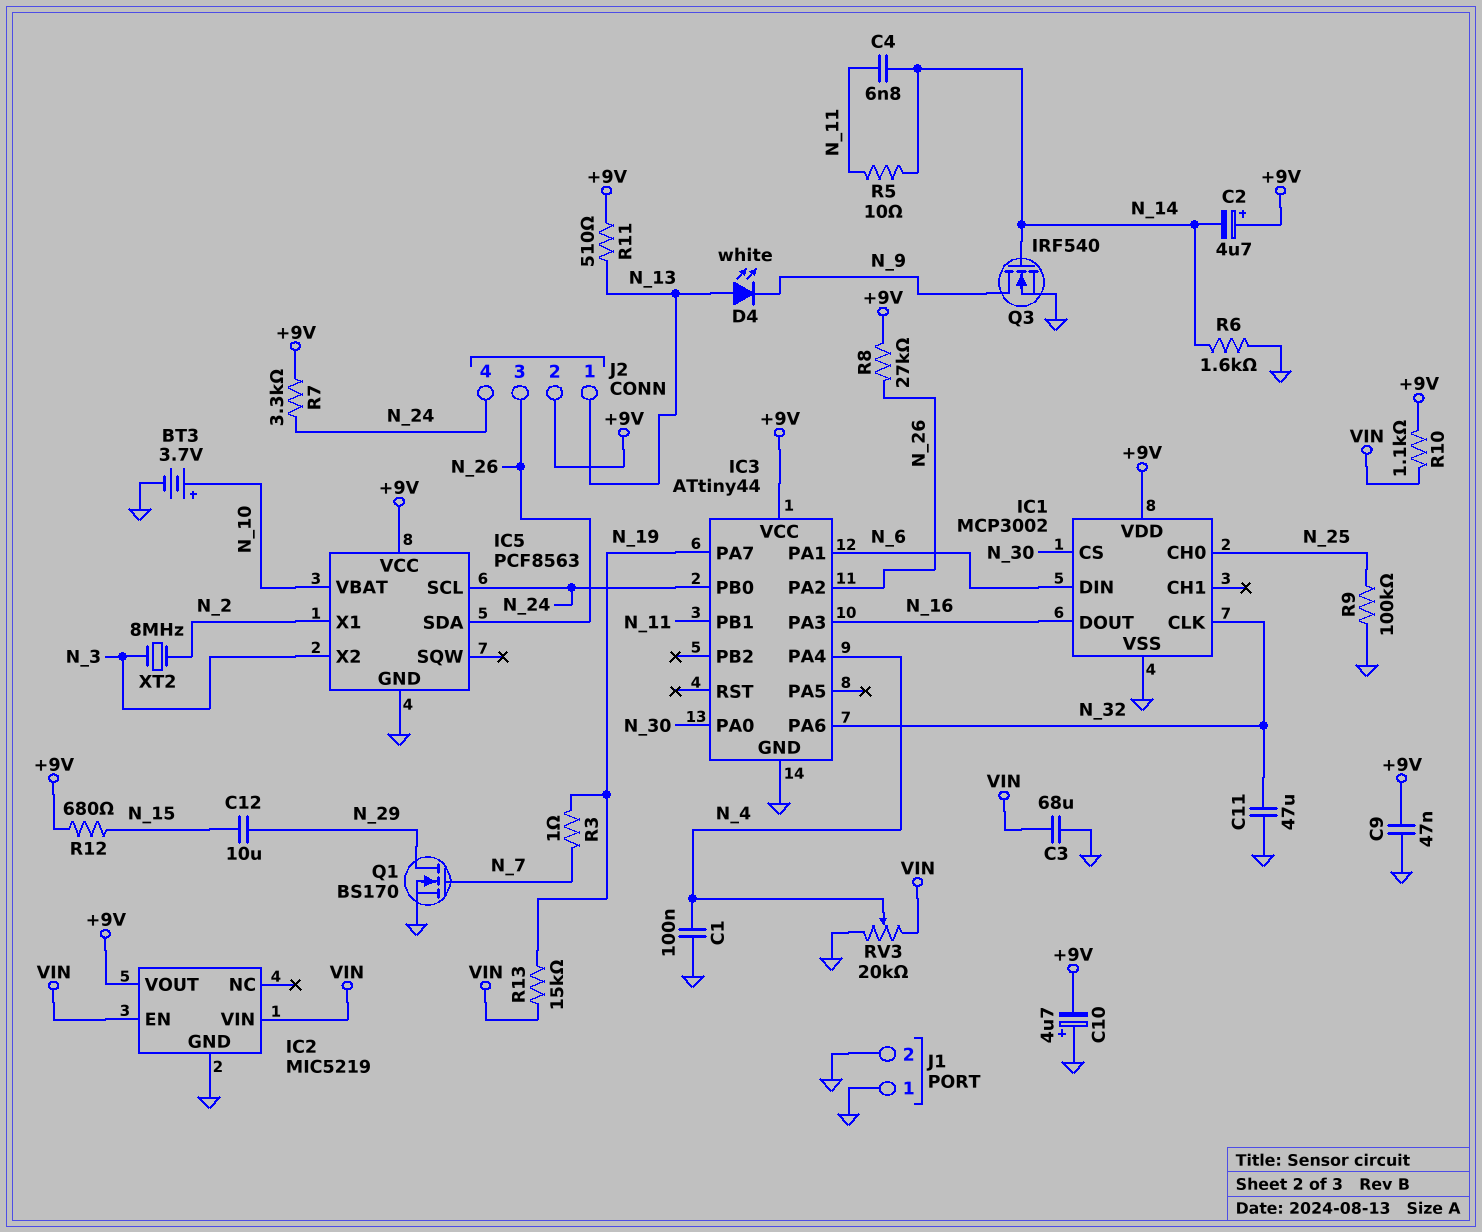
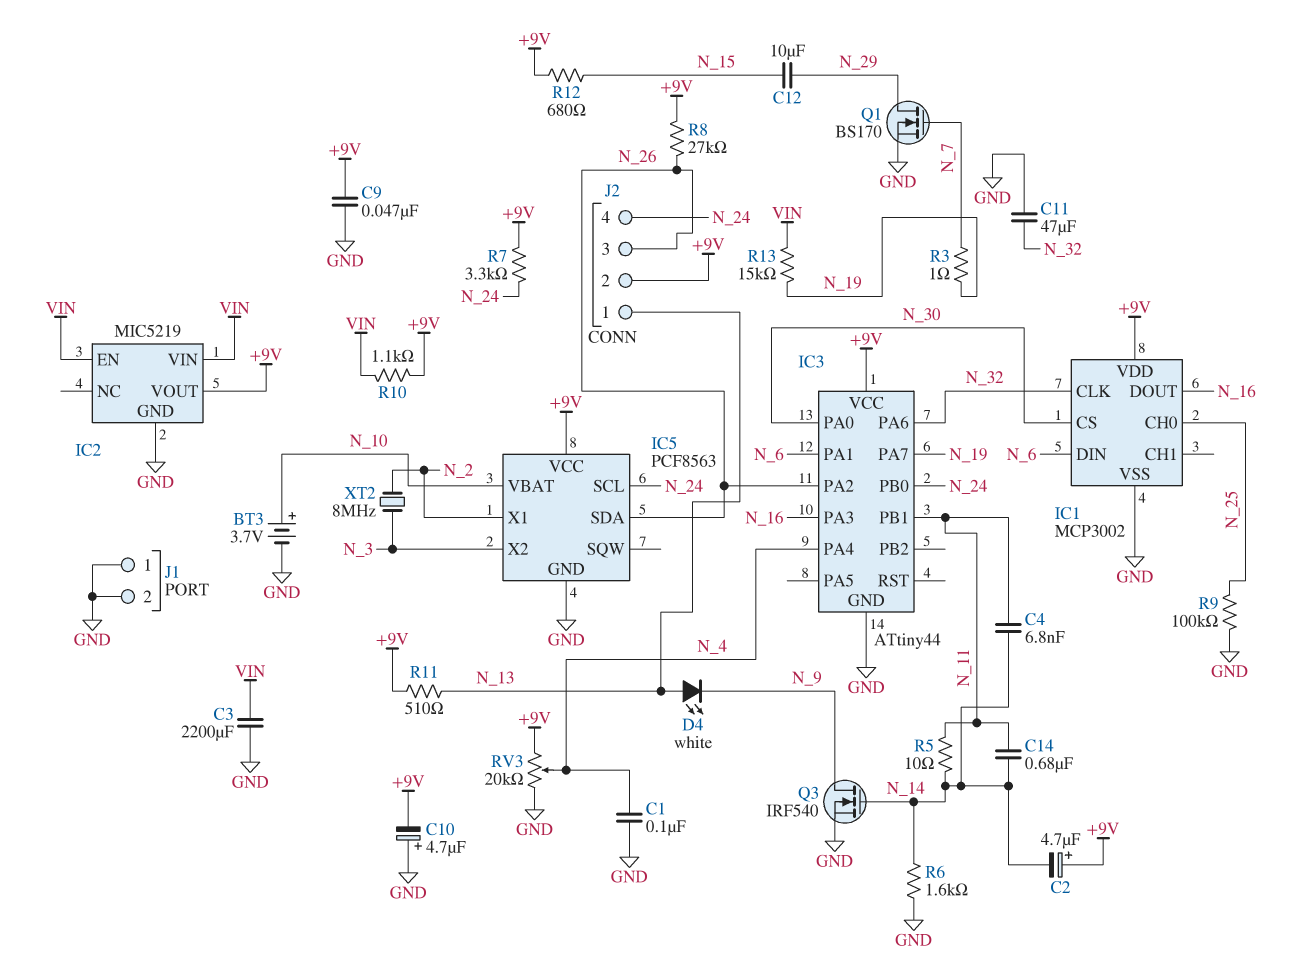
C3: 68uF (GND, VIN) -> 2200uF (GND, VIN)
C14: none -> 680nF (N_11, N_14)
RV3: 20k (GND, VIN, wiper N_4) -> 20k (+9V, GND, wiper N_4)

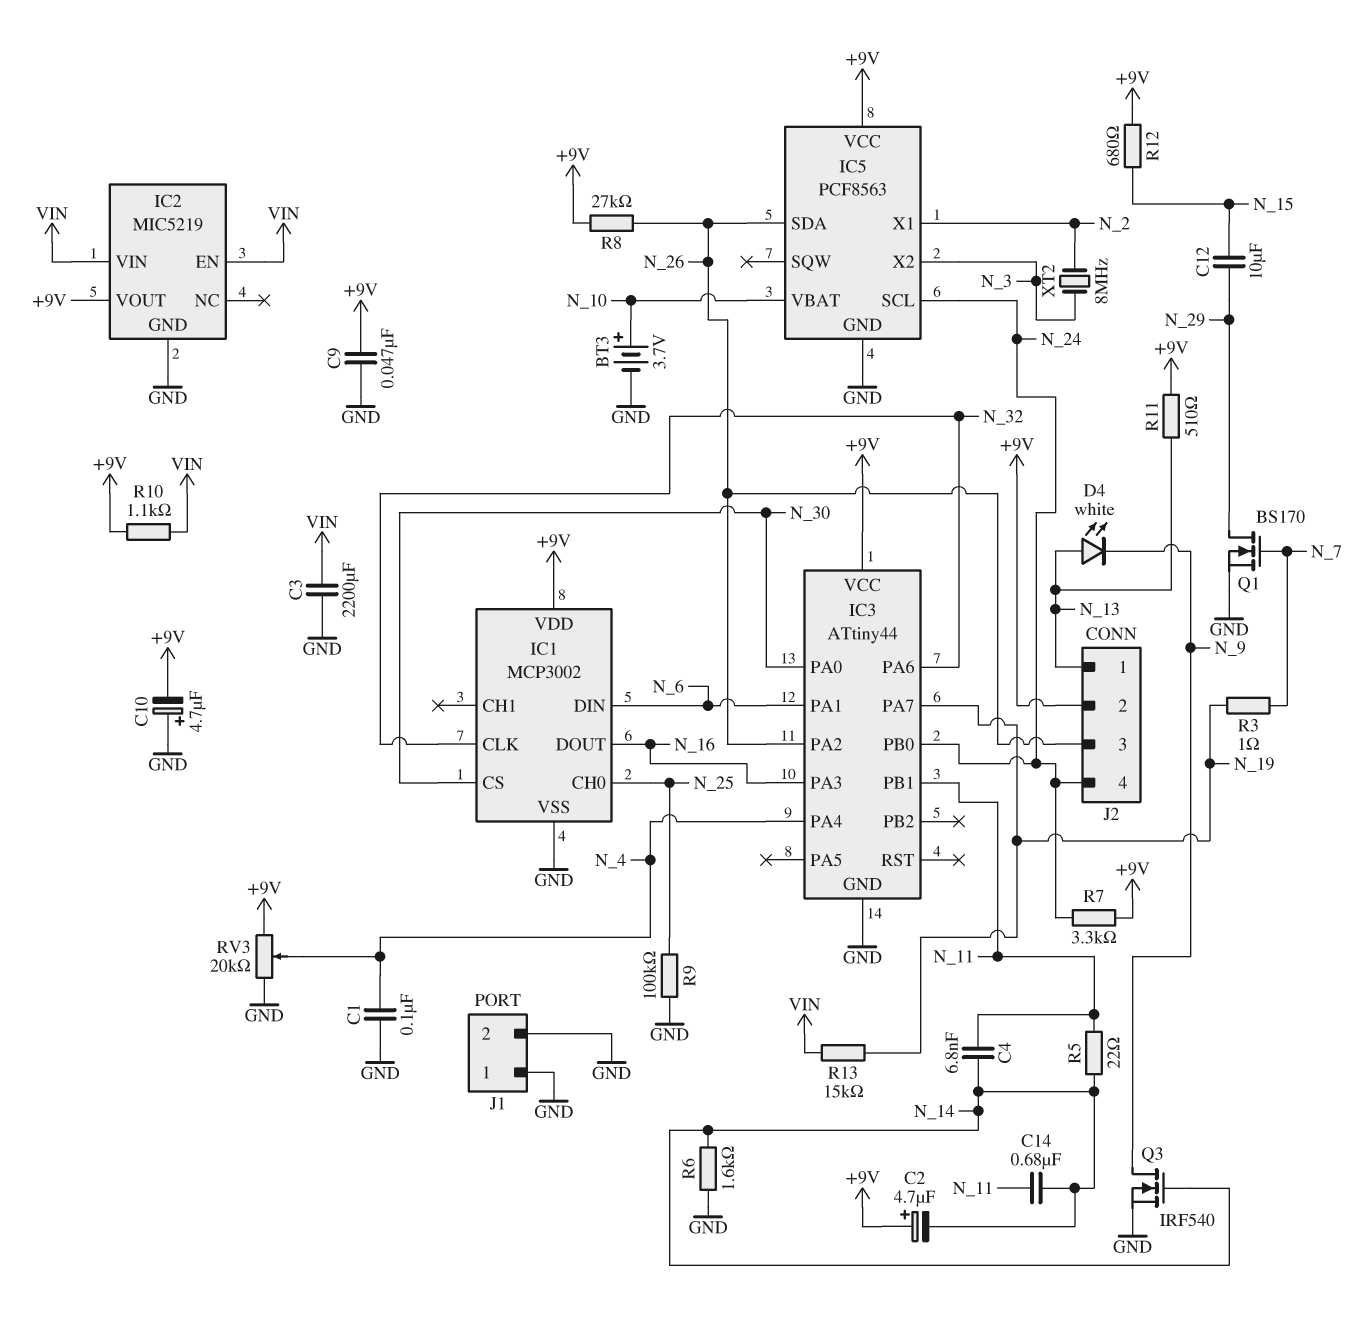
C11: 47uF (GND, N_32) -> none
R5: 10 (N_11, N_14) -> 22 (N_11, N_14)

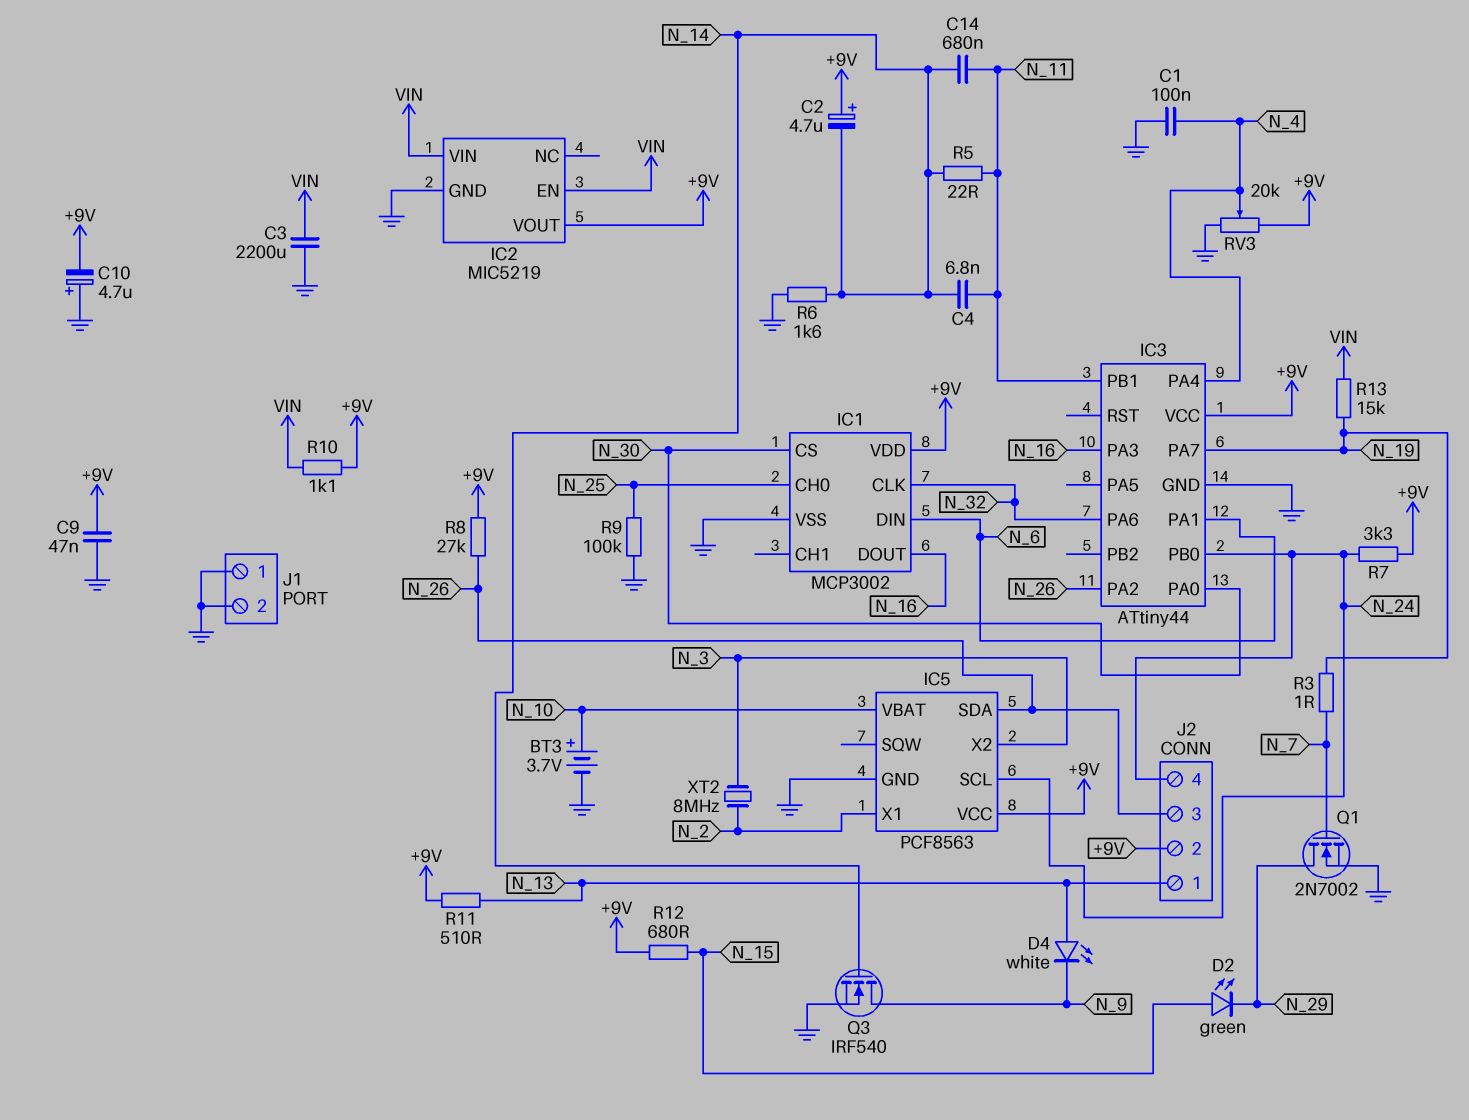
C12: 10uF (N_15, N_29) -> none
D2: none -> LED green (A N_15, K N_29)
Q1: NMOS BS170 (G N_7, D N_29, S GND) -> NMOS 2N7002 (G N_7, D N_29, S GND)

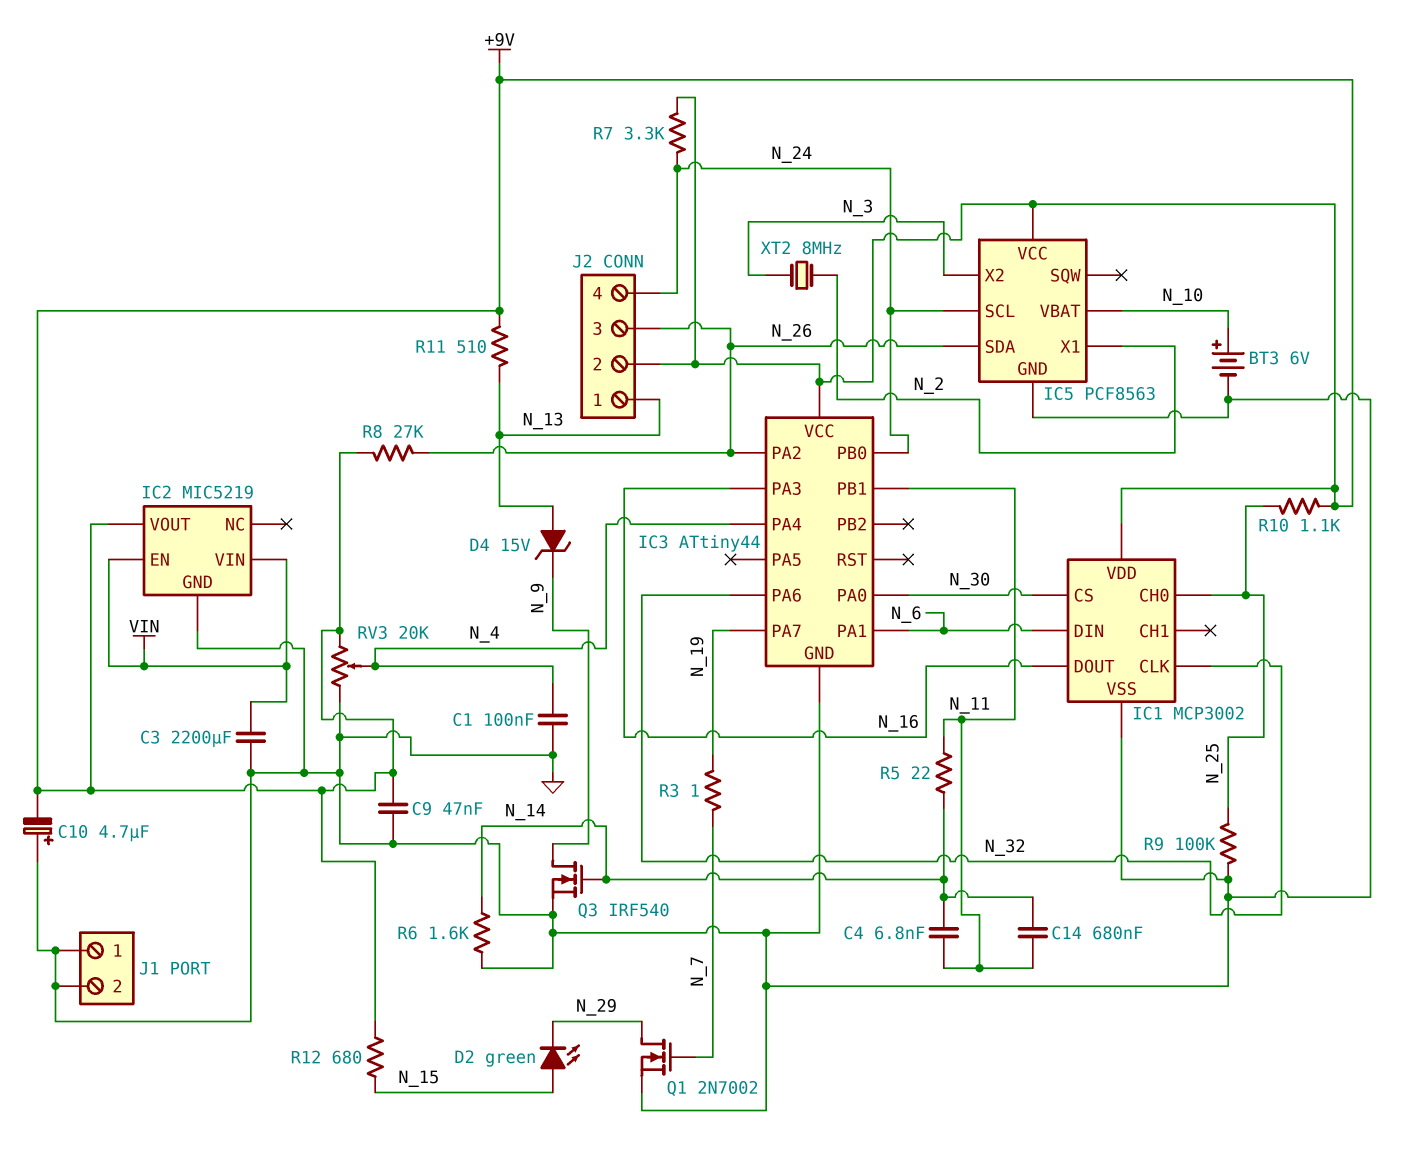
BT3: 3.7V (plus N_10, minus GND) -> 6V (plus N_10, minus GND)
C2: 4.7uF (plus +9V, minus N_14) -> none
D4: LED white (A N_13, K N_9) -> zener 15V (A N_13, K N_9)
R10: 1.1k (+9V, VIN) -> 1.1k (+9V, N_25)
R13: 15k (N_19, VIN) -> none

